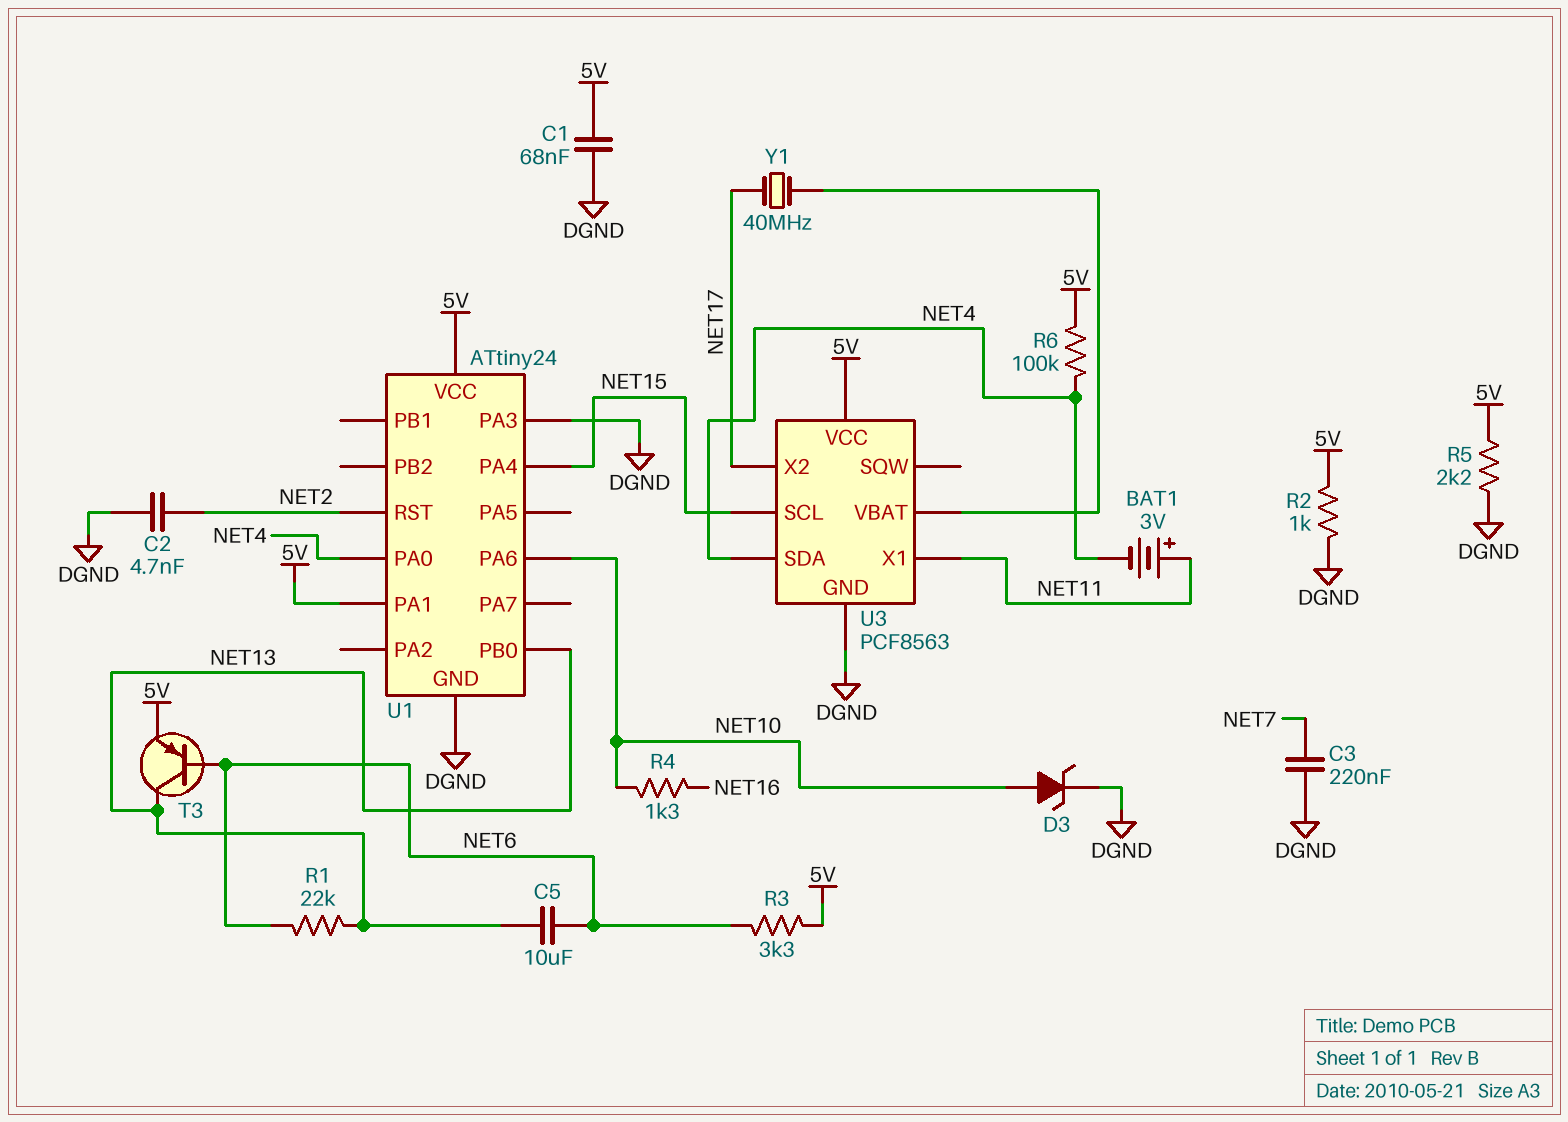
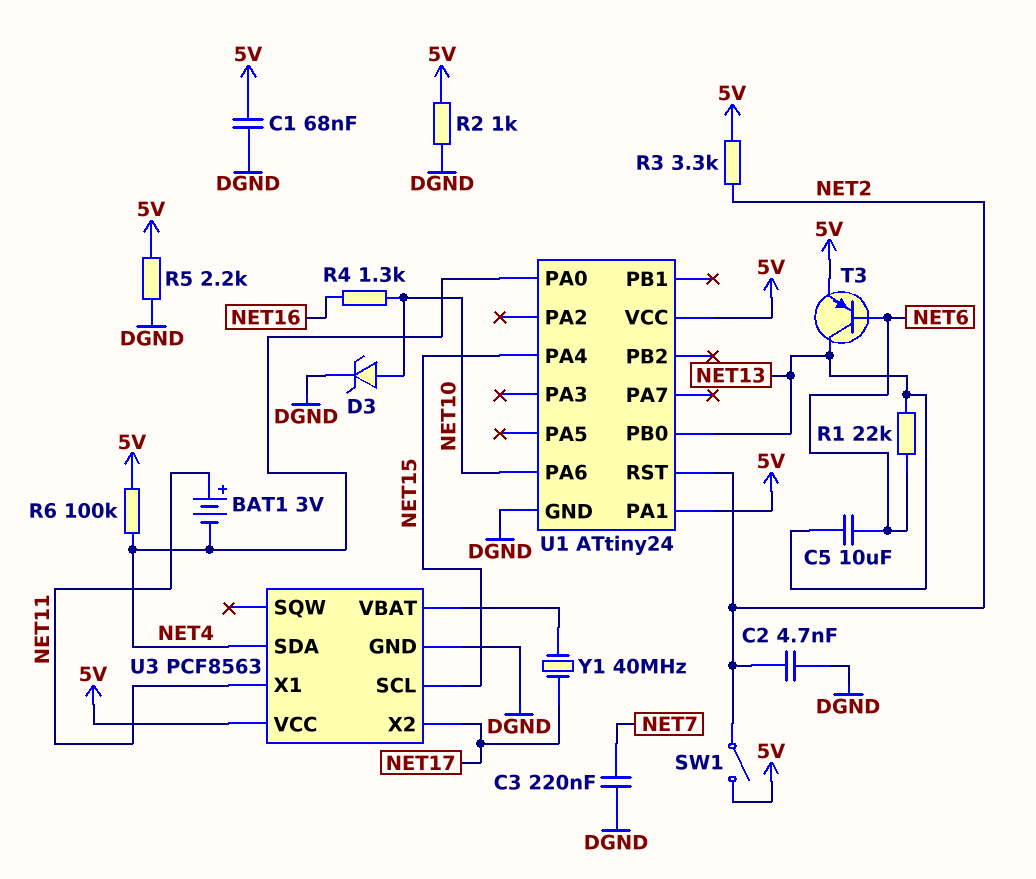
R3: 3.3k (5V, NET6) -> 3.3k (5V, NET2)
SW1: none -> switch (5V, NET2)
U1 pin PA3: DGND -> none

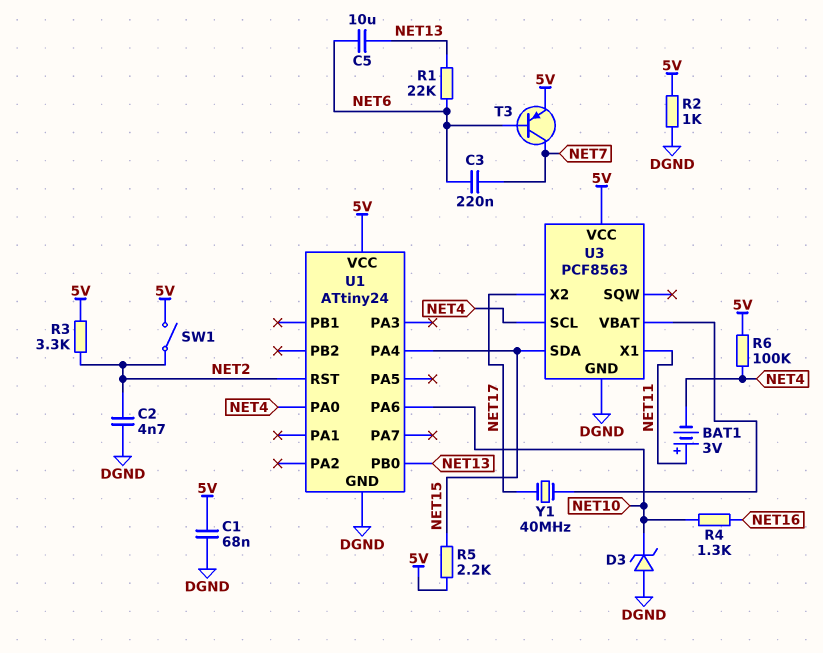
C3: 220nF (DGND, NET7) -> 220nF (NET6, NET7)
D3: zener (A NET10, K DGND) -> zener (A DGND, K NET10)
R5: 2.2k (5V, DGND) -> 2.2k (5V, NET15)
T3: PNP (B NET6, C NET13, E 5V) -> PNP (B NET6, C NET7, E 5V)
U1 pin PA1: 5V -> none
U3 pin SCL: NET15 -> NET4
U3 pin SDA: NET4 -> NET15

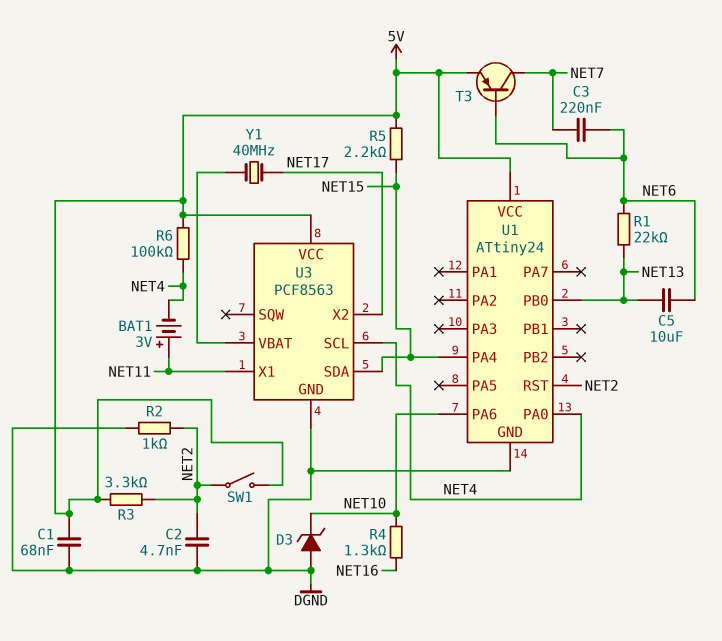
R2: 1k (5V, DGND) -> 1k (DGND, NET2)

